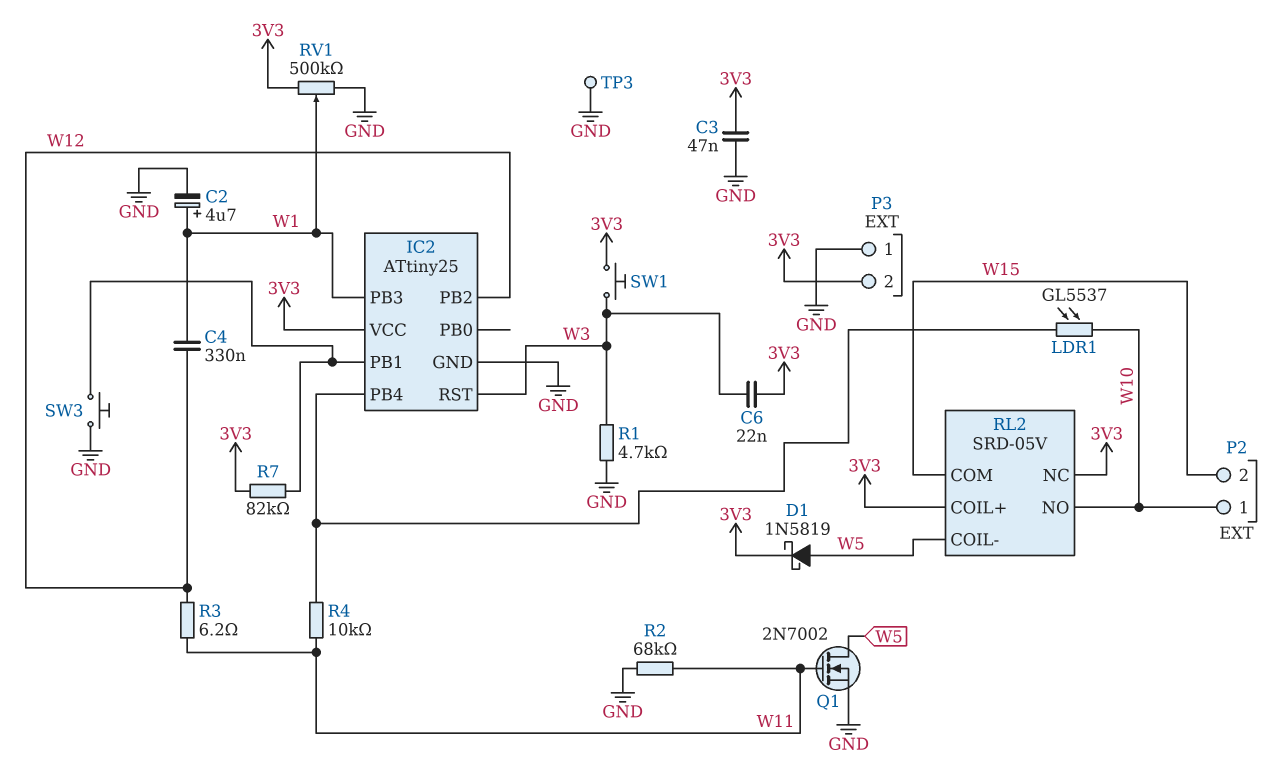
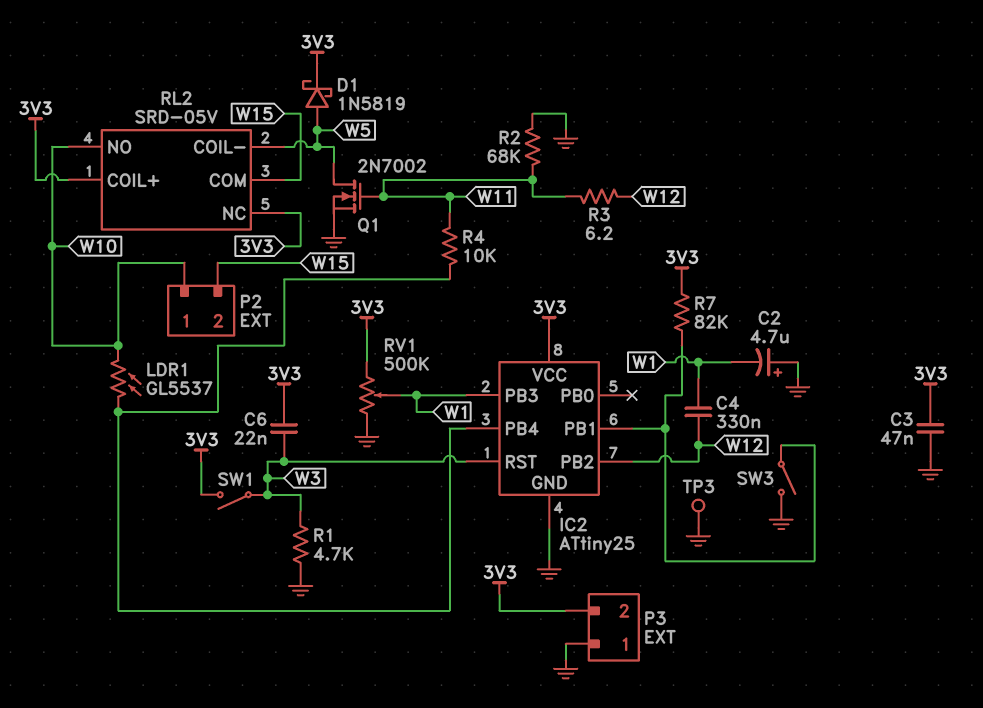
C2: 4.7uF (plus W1, minus GND) -> 4.7uF (plus GND, minus W1)
SW1: button (3V3, W3) -> switch (3V3, W3)
SW3: button (GND, IC2/PB1) -> switch (GND, IC2/PB1)

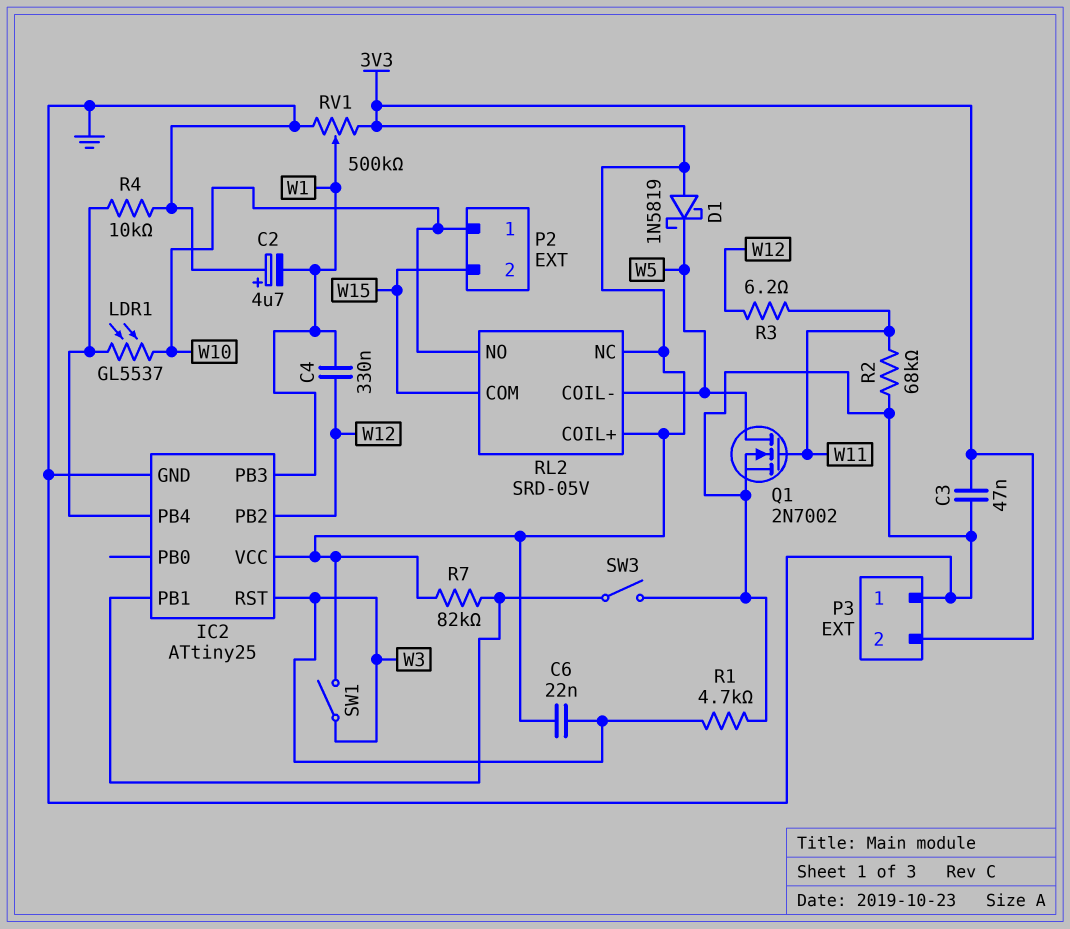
D1: schottky 1N5819 (A W5, K 3V3) -> schottky 1N5819 (A 3V3, K W5)
R4: 10k (IC2/PB4, W11) -> 10k (GND, IC2/PB4)
TP3: test point (GND) -> none

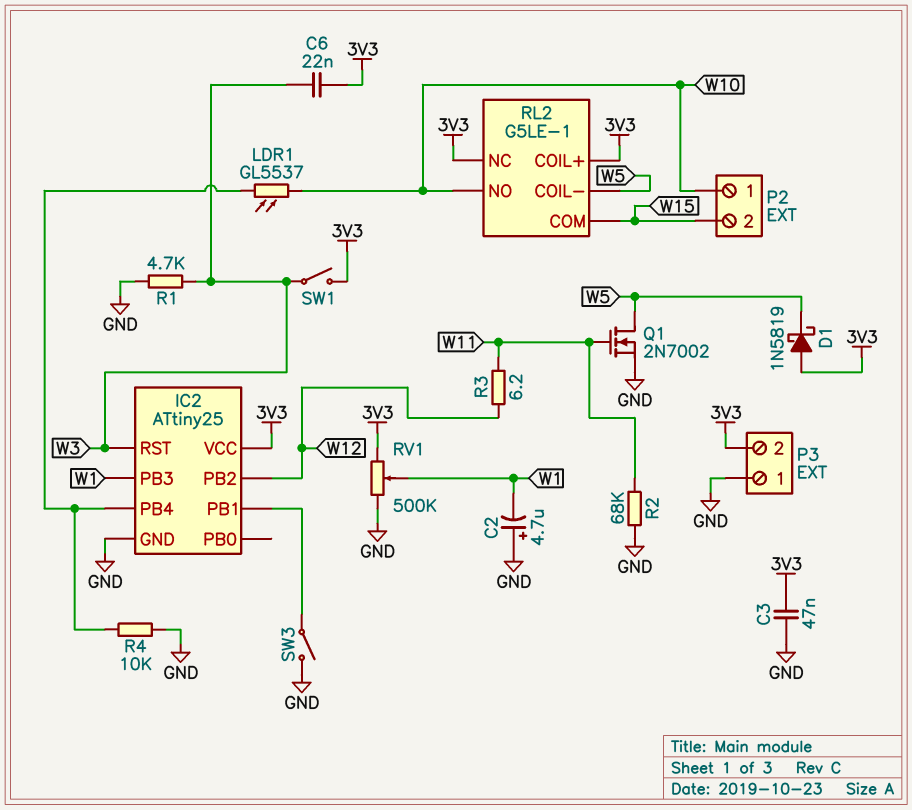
C4: 330nF (W1, W12) -> none
R7: 82k (3V3, IC2/PB1) -> none
RL2: SRD-05V -> G5LE-1

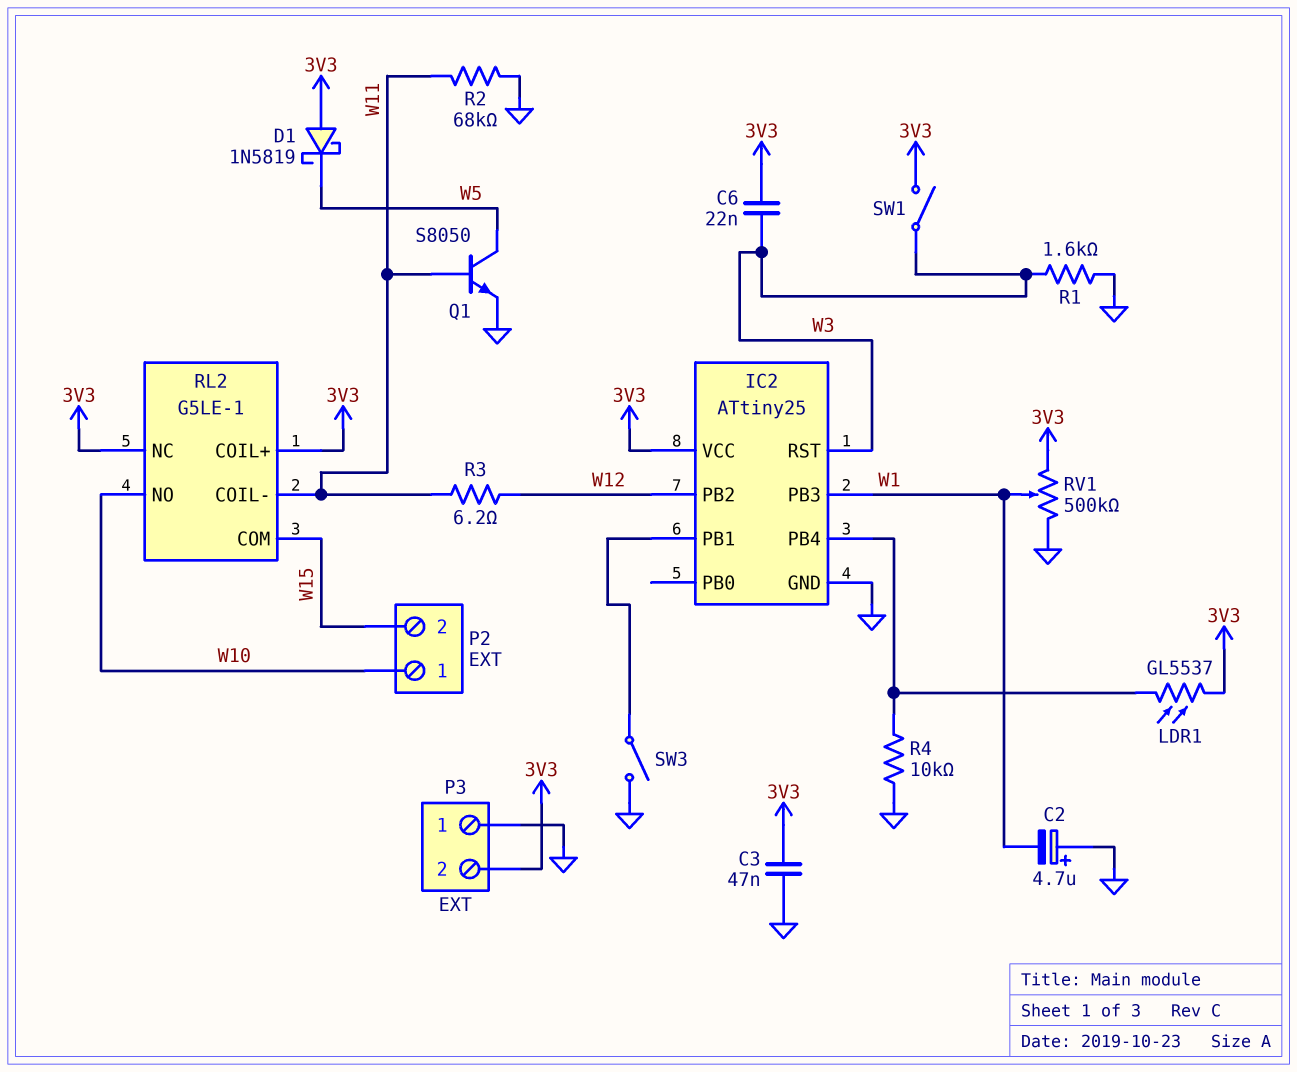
LDR1: GL5537 (IC2/PB4, W10) -> GL5537 (3V3, IC2/PB4)
Q1: NMOS 2N7002 (G W11, D W5, S GND) -> NPN S8050 (B W11, C W5, E GND)
R1: 4.7k (GND, W3) -> 1.6k (GND, W3)
RL2 pin COIL-: W5 -> W11

